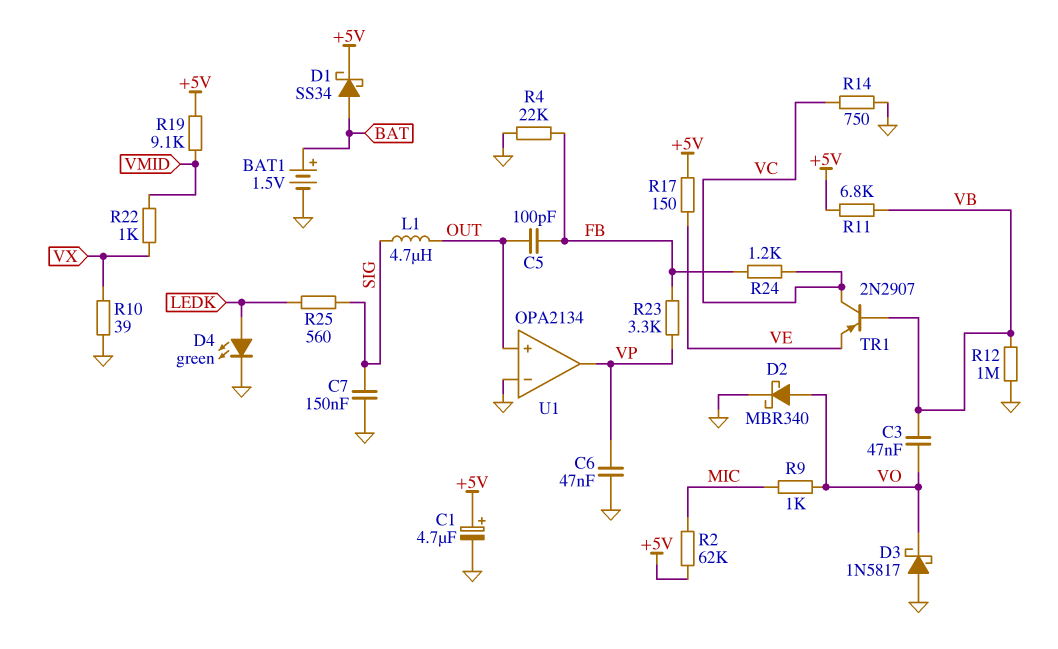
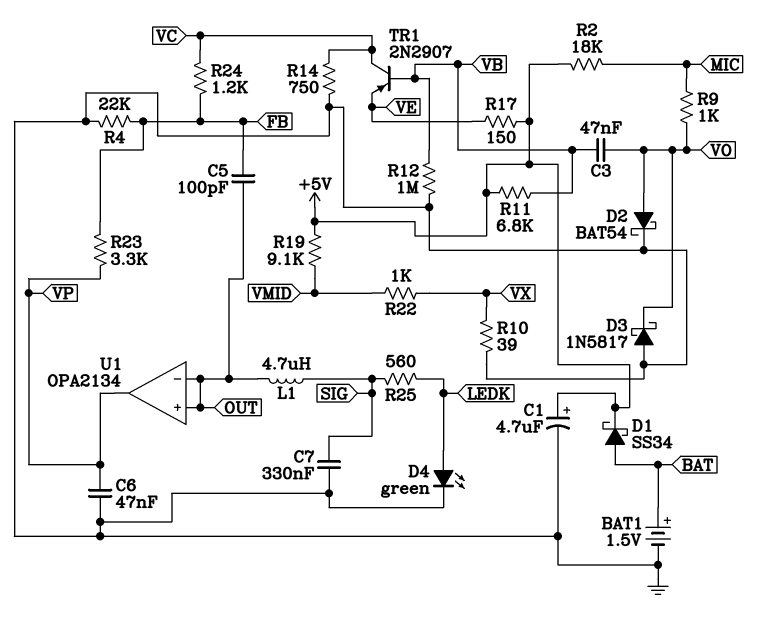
C7: 150nF (GND, SIG) -> 330nF (GND, SIG)
D2: schottky MBR340 (A VO, K GND) -> schottky BAT54 (A VO, K GND)
R2: 62k (+5V, MIC) -> 18k (+5V, MIC)
U1 pin in-: GND -> OUT

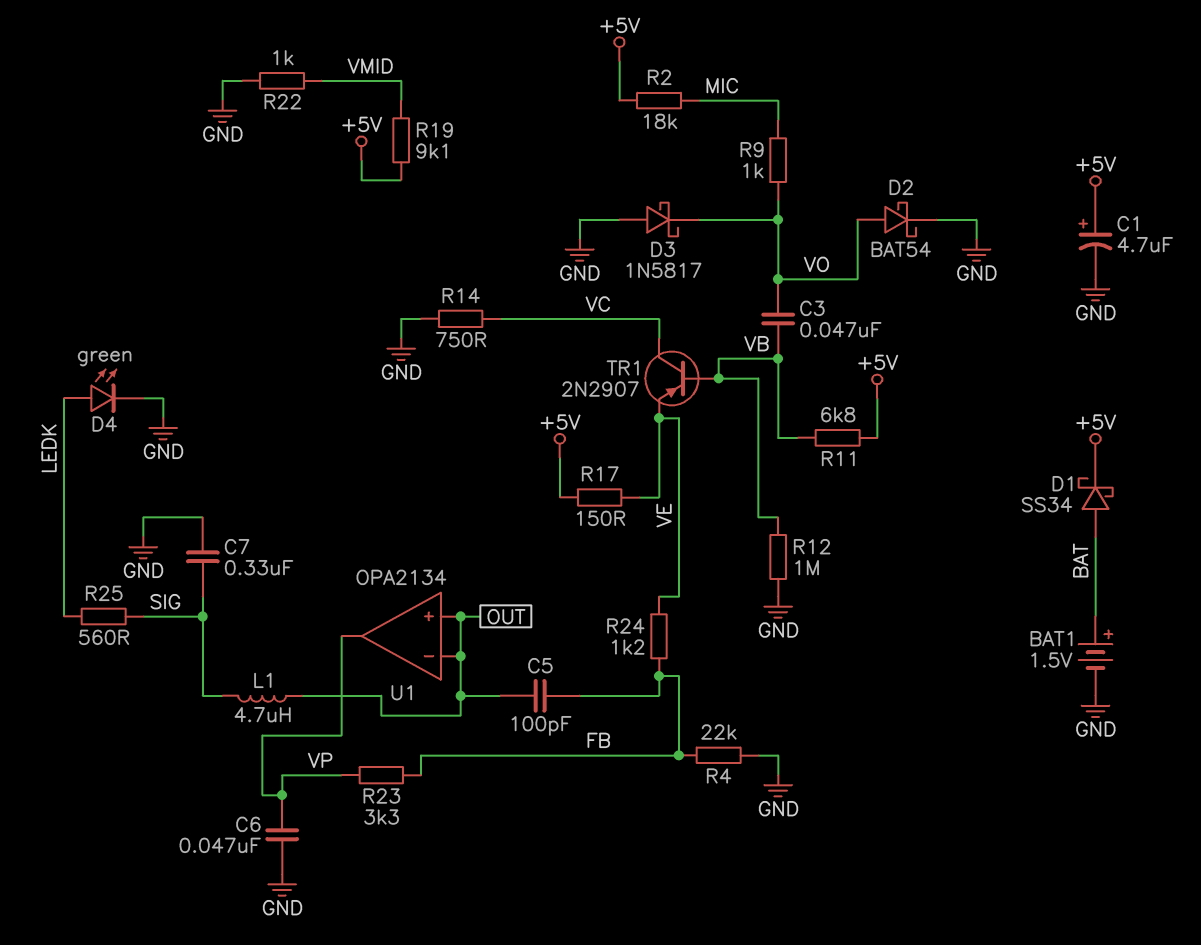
R10: 39 (GND, VX) -> none
R22: 1k (VMID, VX) -> 1k (GND, VMID)
R24: 1.2k (FB, VC) -> 1.2k (FB, VE)

